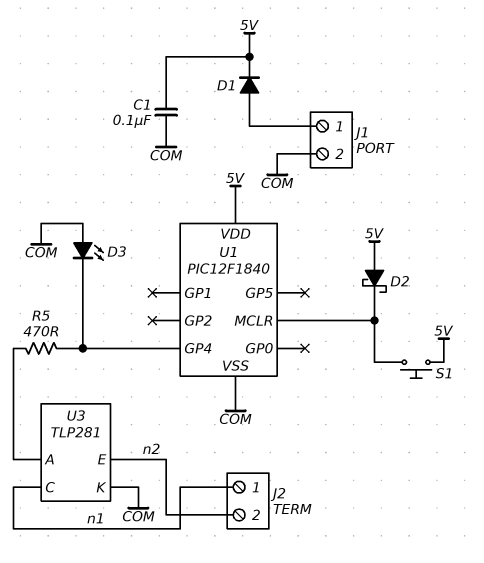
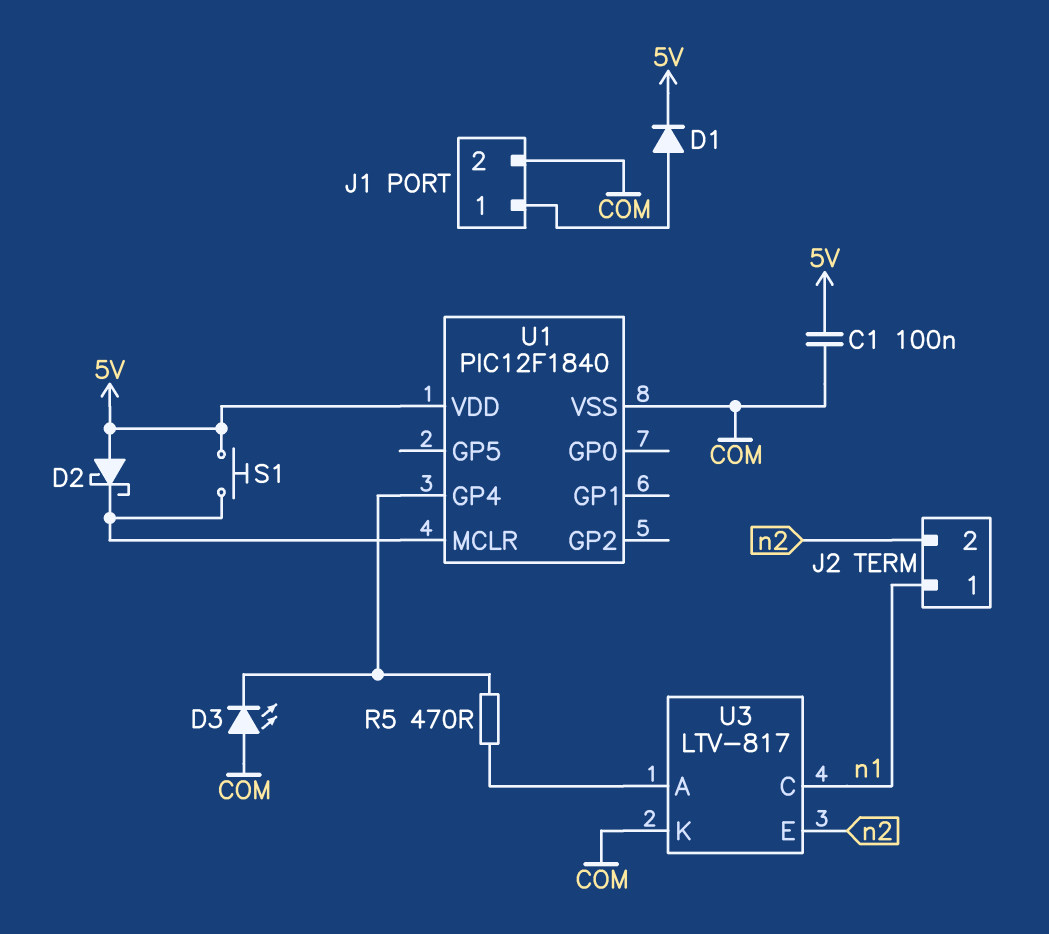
U3: TLP281 -> LTV-817

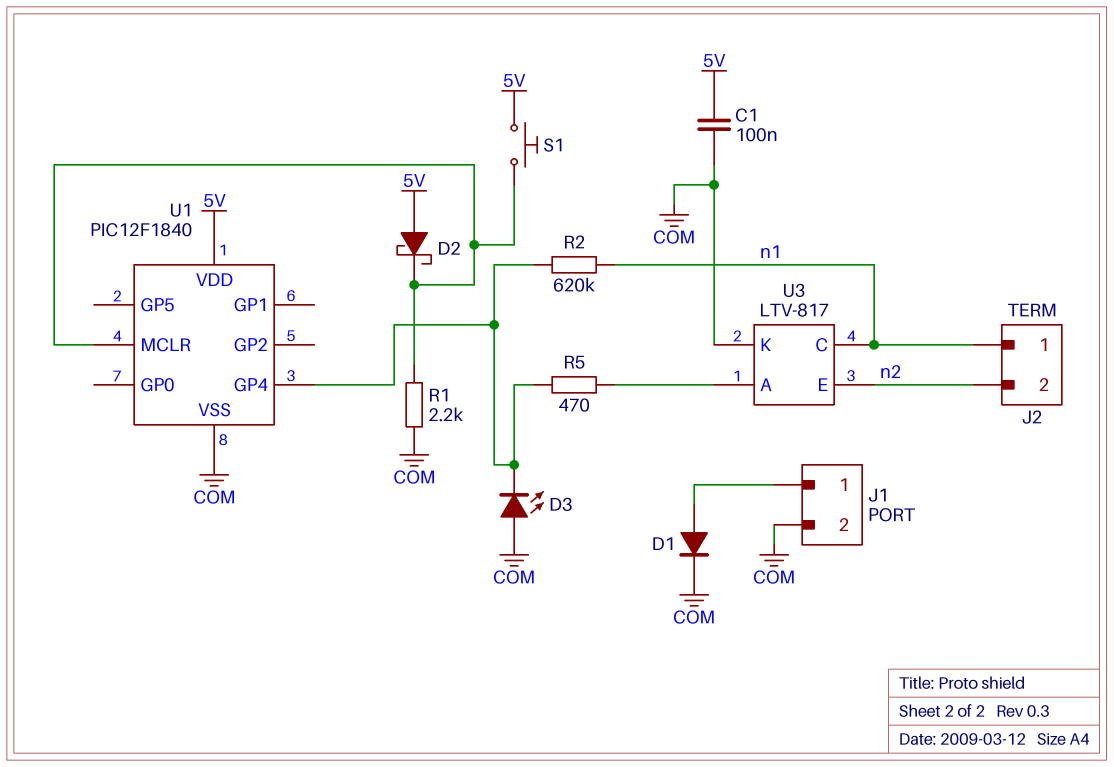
D1: diode (A J1/1, K 5V) -> diode (A J1/1, K COM)
R1: none -> 2.2k (COM, U1/MCLR)
R2: none -> 620k (U1/GP4, n1)

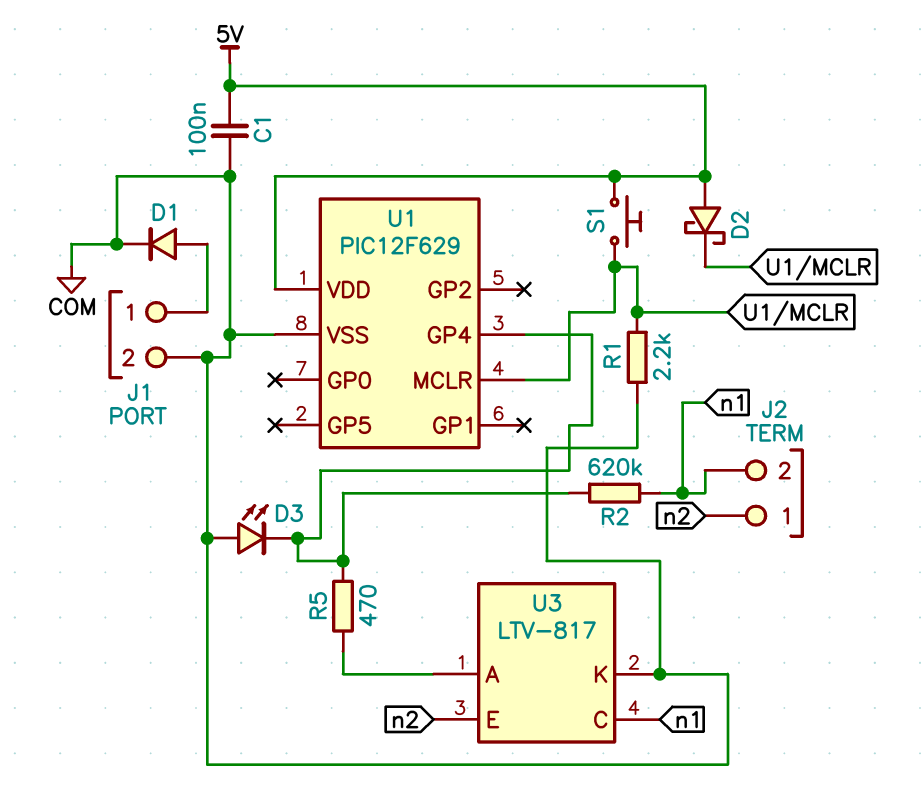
J2 pin 1: n1 -> n2
J2 pin 2: n2 -> n1
U1: PIC12F1840 -> PIC12F629

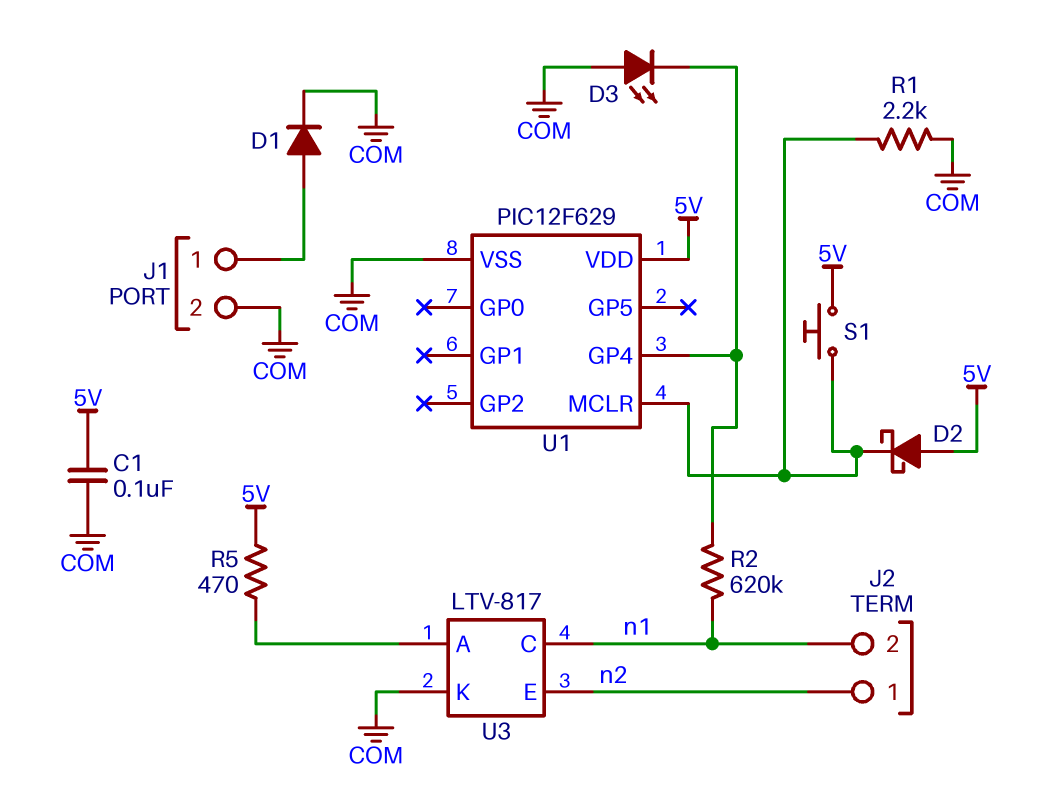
R5: 470 (U1/GP4, U3/A) -> 470 (5V, U3/A)

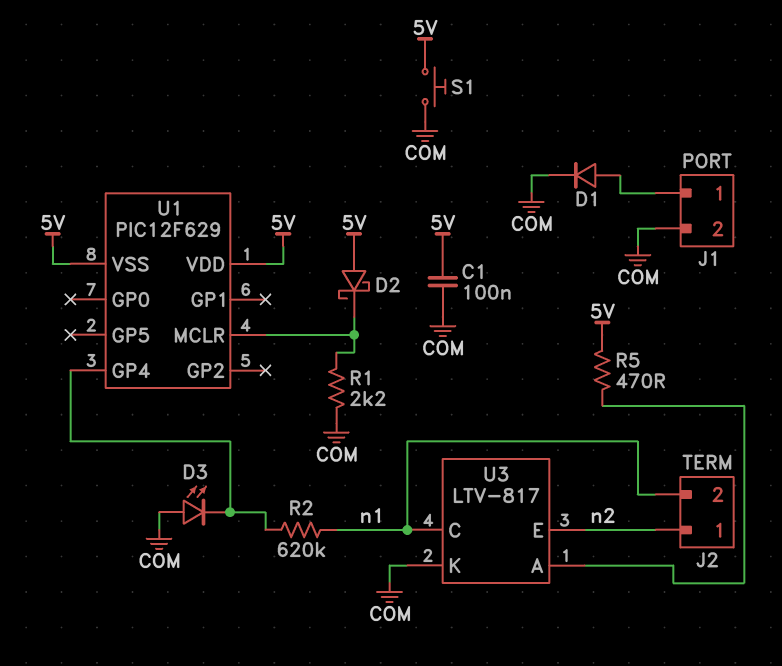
S1: button (5V, U1/MCLR) -> button (5V, COM)
U1 pin VSS: COM -> 5V

